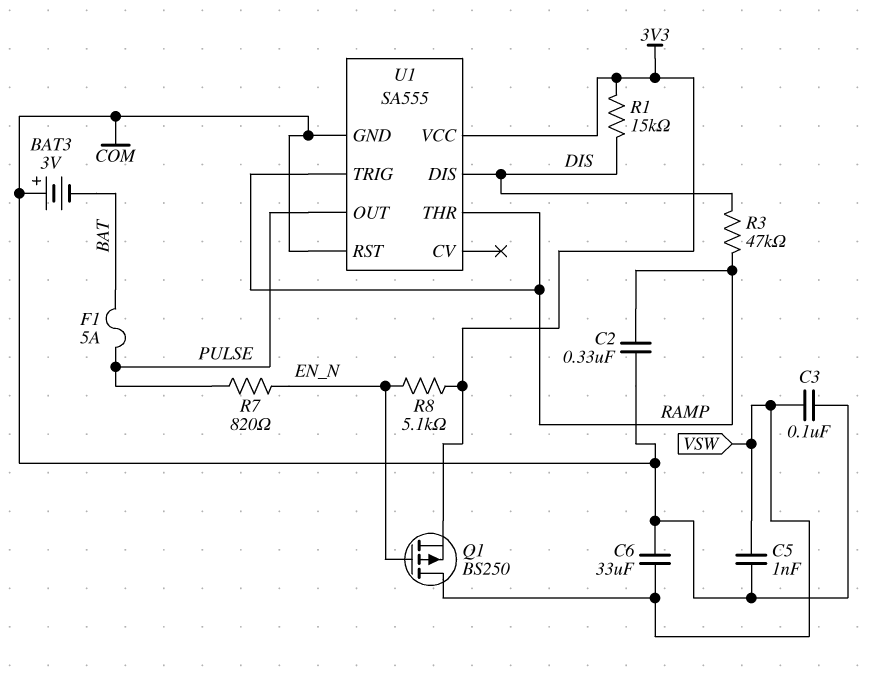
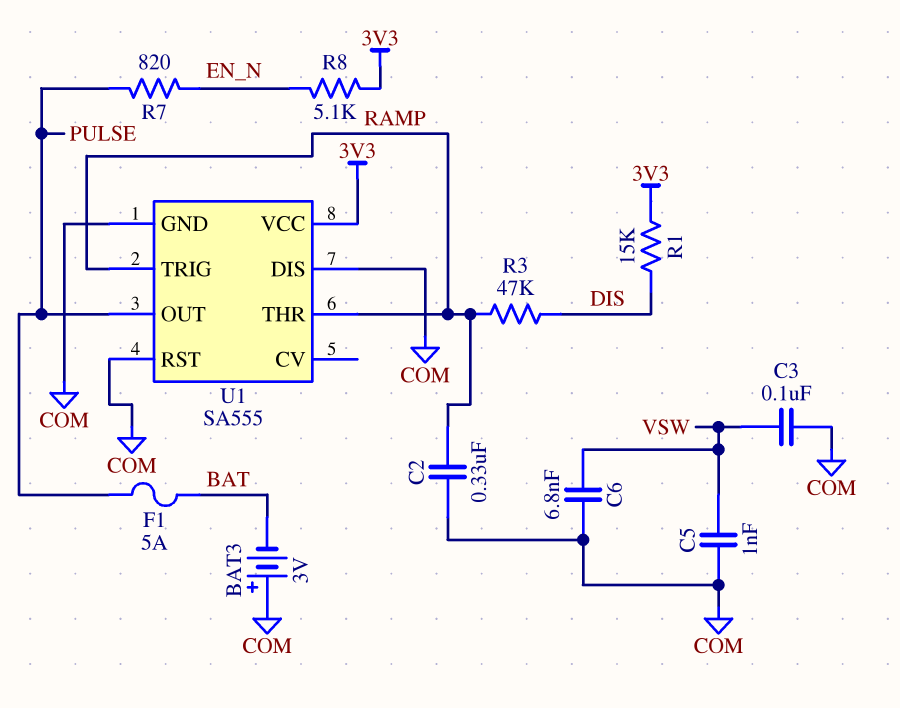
C6: 33uF (COM, VSW) -> 6.8nF (COM, VSW)
Q1: PMOS BS250 (G EN_N, D VSW, S 3V3) -> none
U1 pin DIS: DIS -> COM

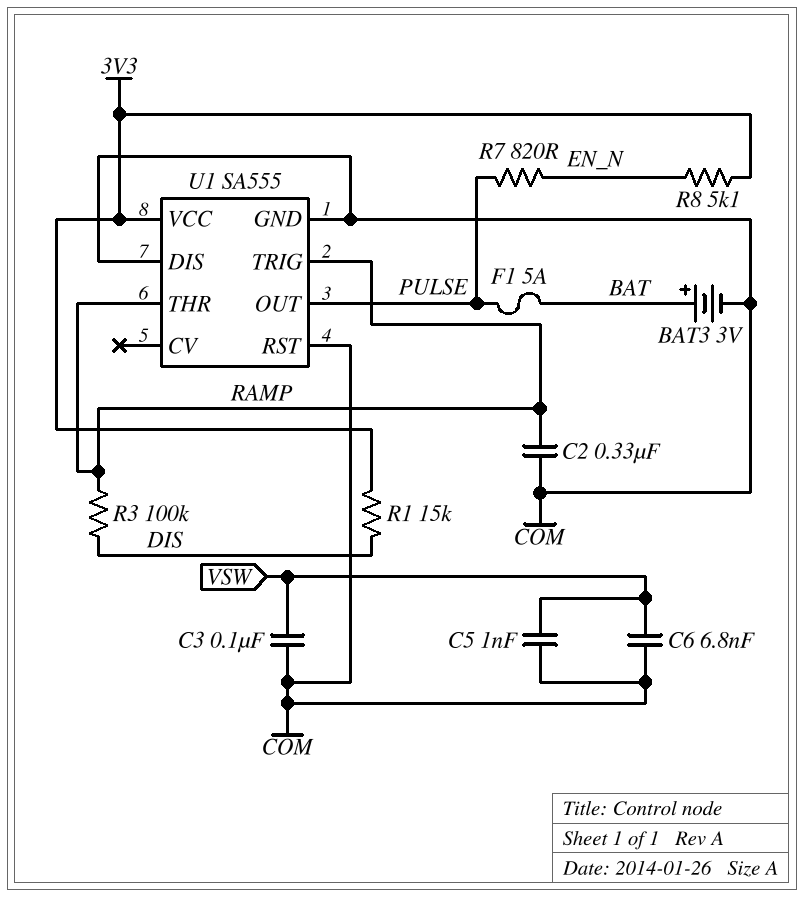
BAT3: 3V (plus COM, minus BAT) -> 3V (plus BAT, minus COM)
R3: 47k (DIS, RAMP) -> 100k (DIS, RAMP)

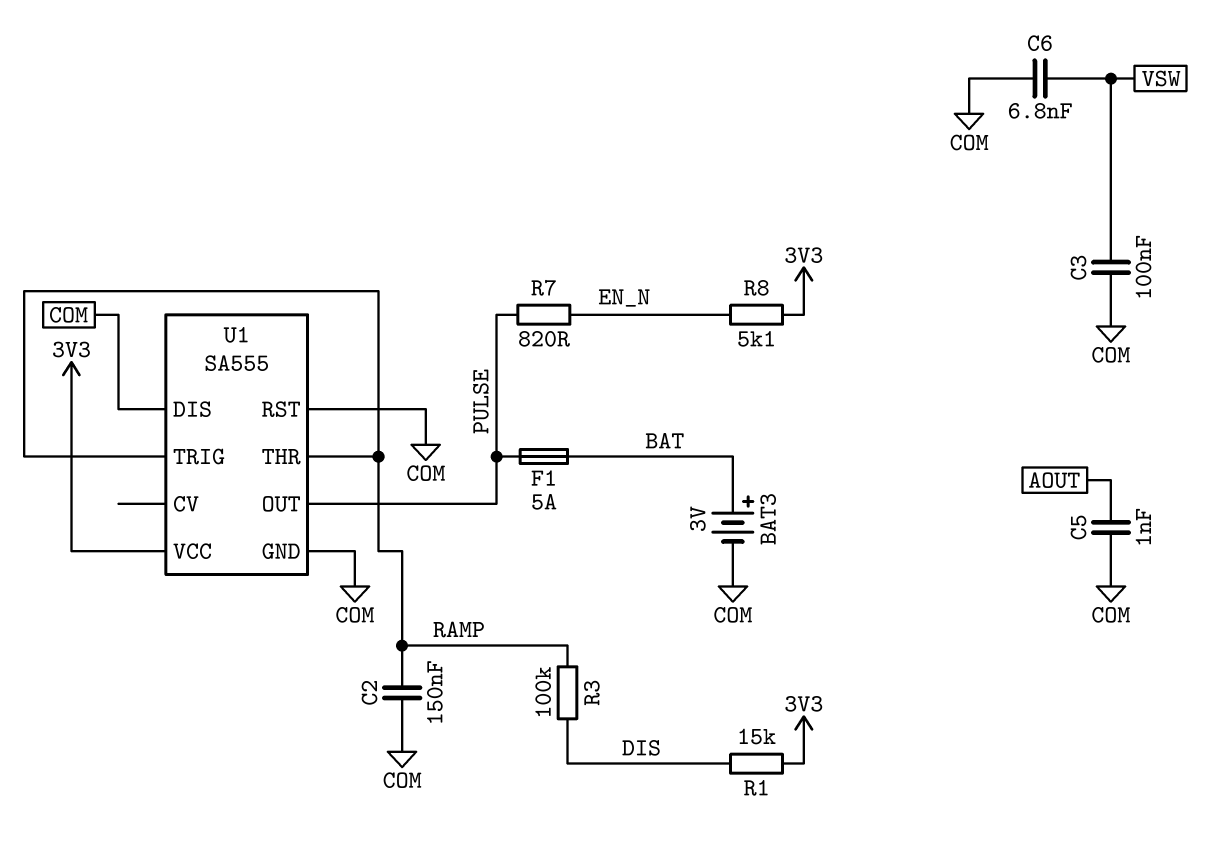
C2: 330nF (COM, RAMP) -> 150nF (COM, RAMP)
C5: 1nF (COM, VSW) -> 1nF (AOUT, COM)

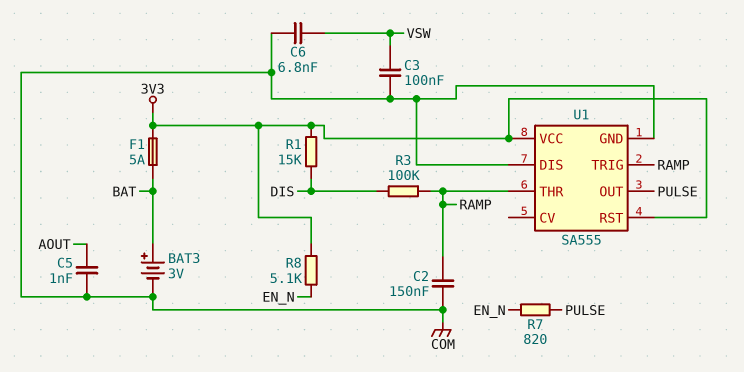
F1: 5A (BAT, PULSE) -> 5A (3V3, BAT)
U1 pin RST: COM -> 3V3

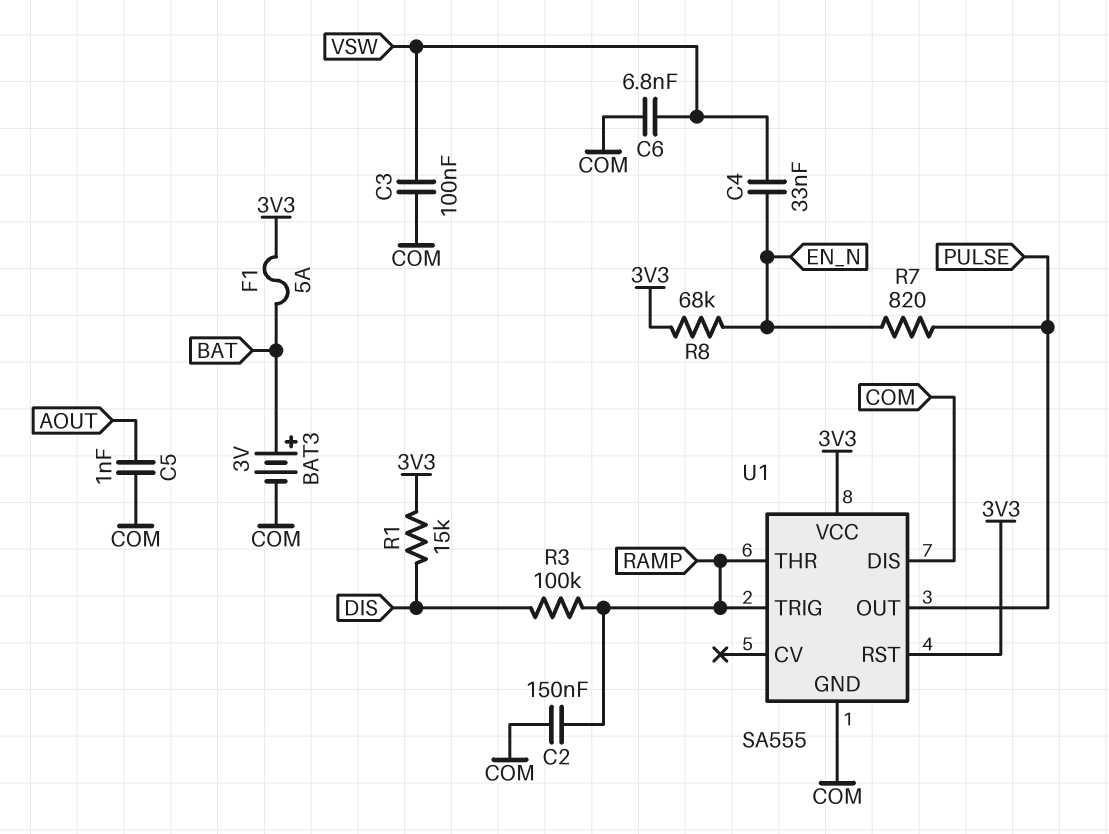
C4: none -> 33nF (EN_N, VSW)
R8: 5.1k (3V3, EN_N) -> 68k (3V3, EN_N)

